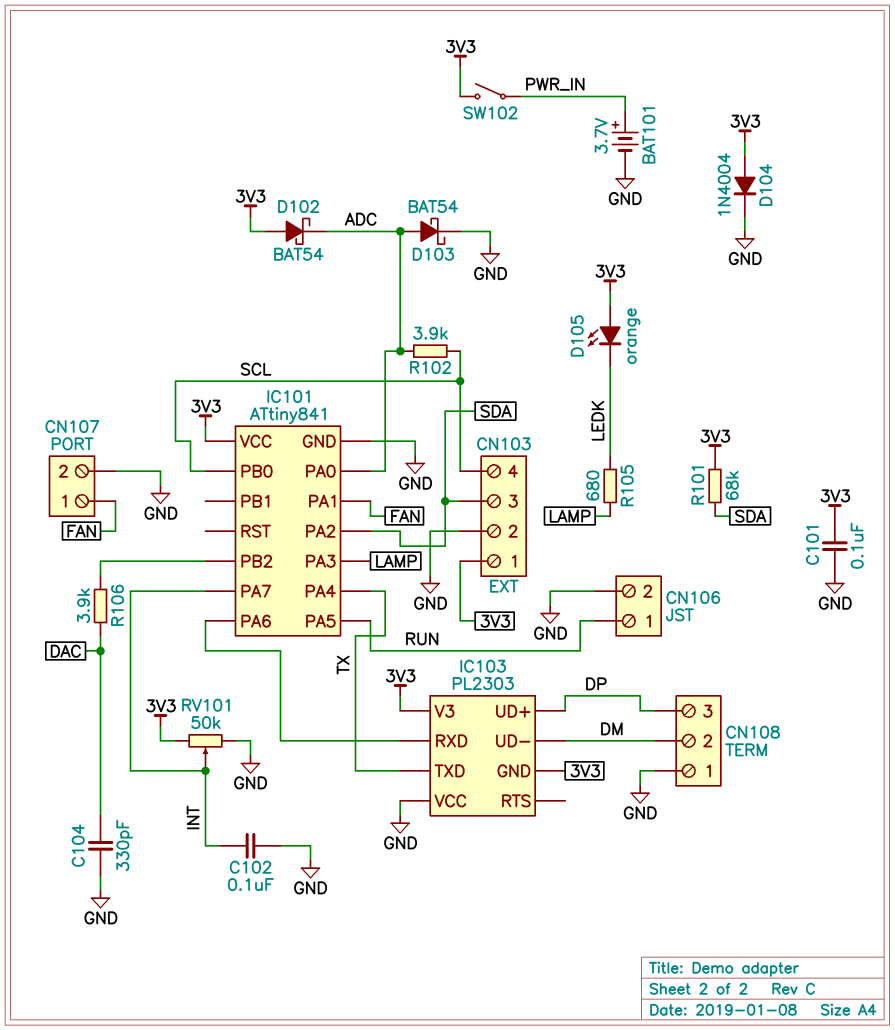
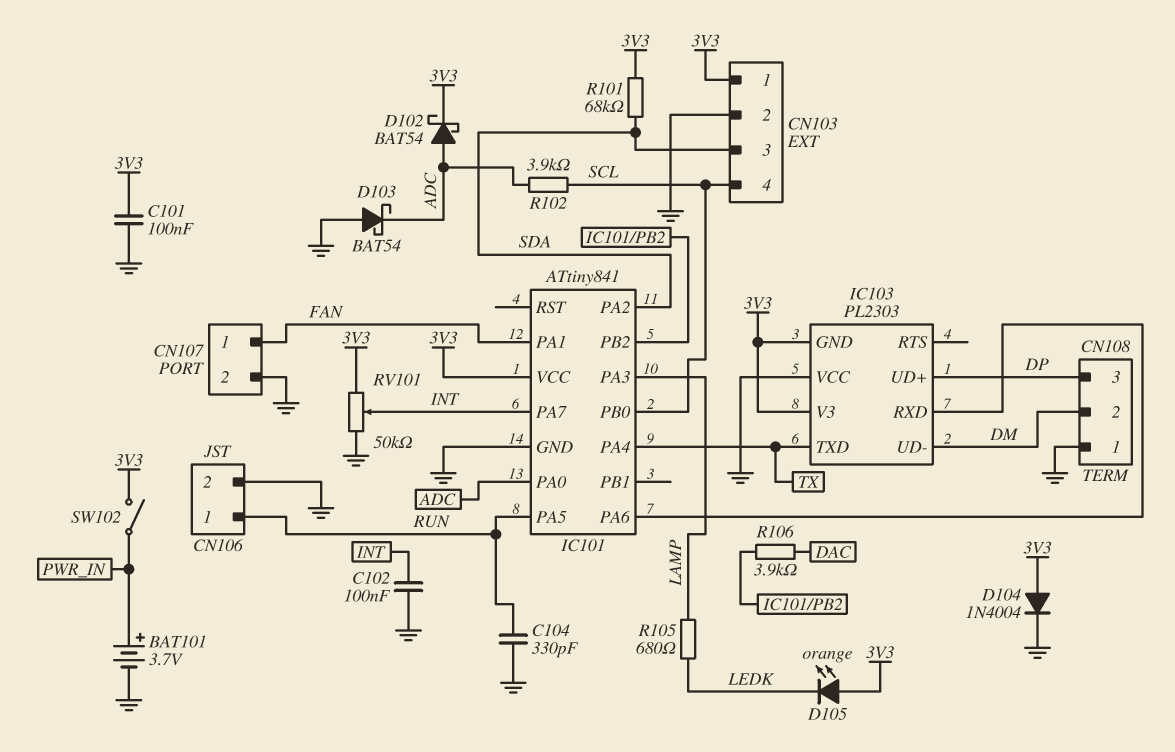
C104: 330pF (DAC, GND) -> 330pF (GND, RUN)
D102: schottky BAT54 (A 3V3, K ADC) -> schottky BAT54 (A ADC, K 3V3)
D103: schottky BAT54 (A ADC, K GND) -> schottky BAT54 (A GND, K ADC)

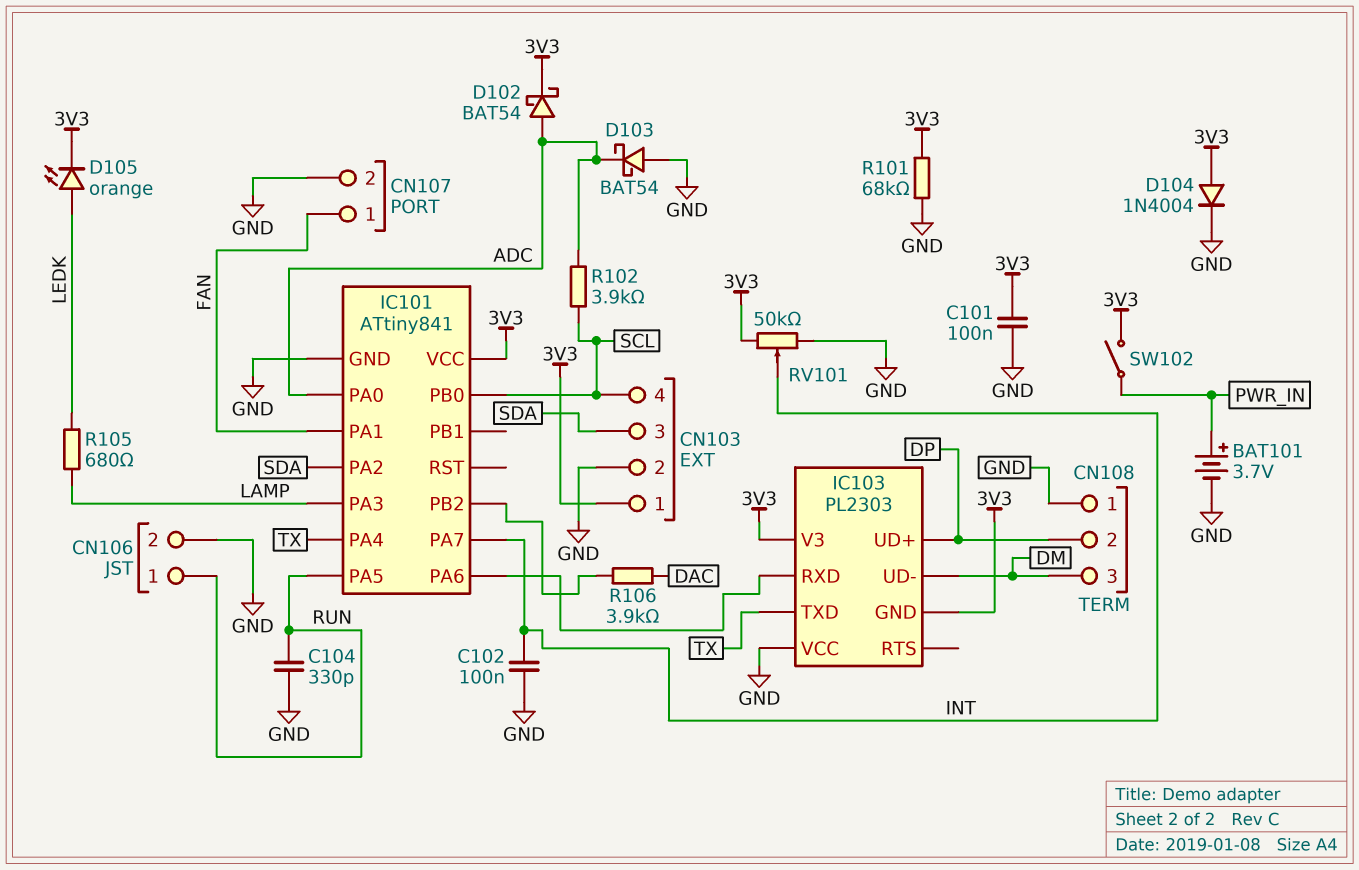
CN108 pin 2: DM -> DP
CN108 pin 3: DP -> DM
D105: LED orange (A 3V3, K LEDK) -> LED orange (A LEDK, K 3V3)
R101: 68k (3V3, SDA) -> 68k (3V3, GND)

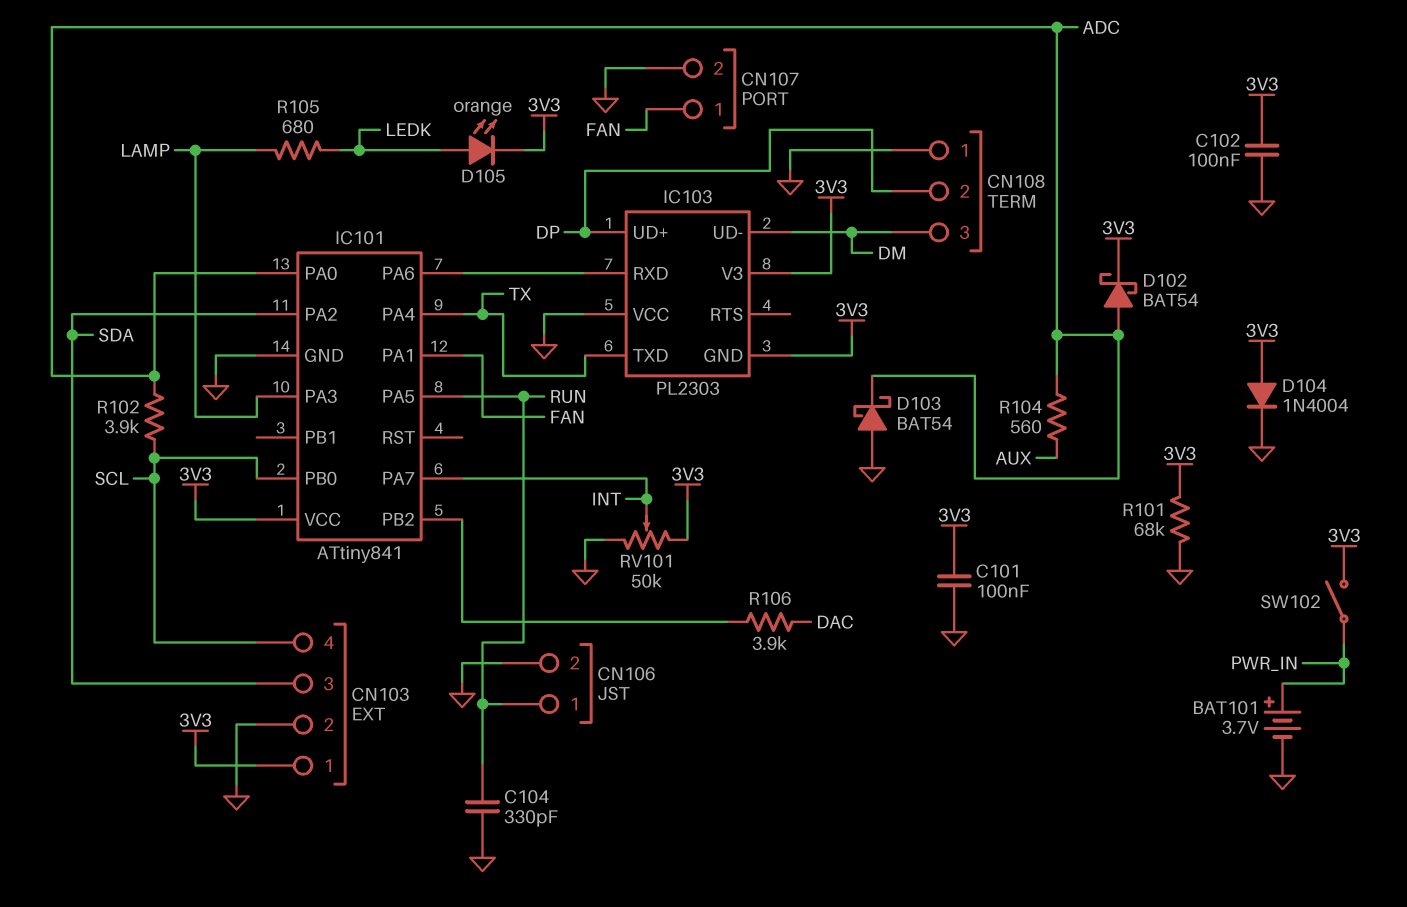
C102: 100nF (GND, INT) -> 100nF (3V3, GND)
R104: none -> 560 (ADC, AUX)

